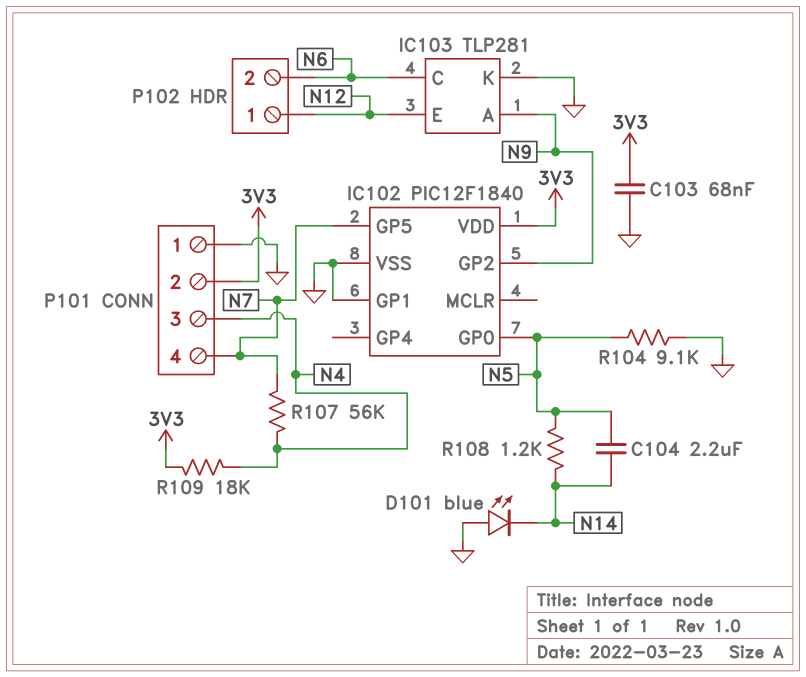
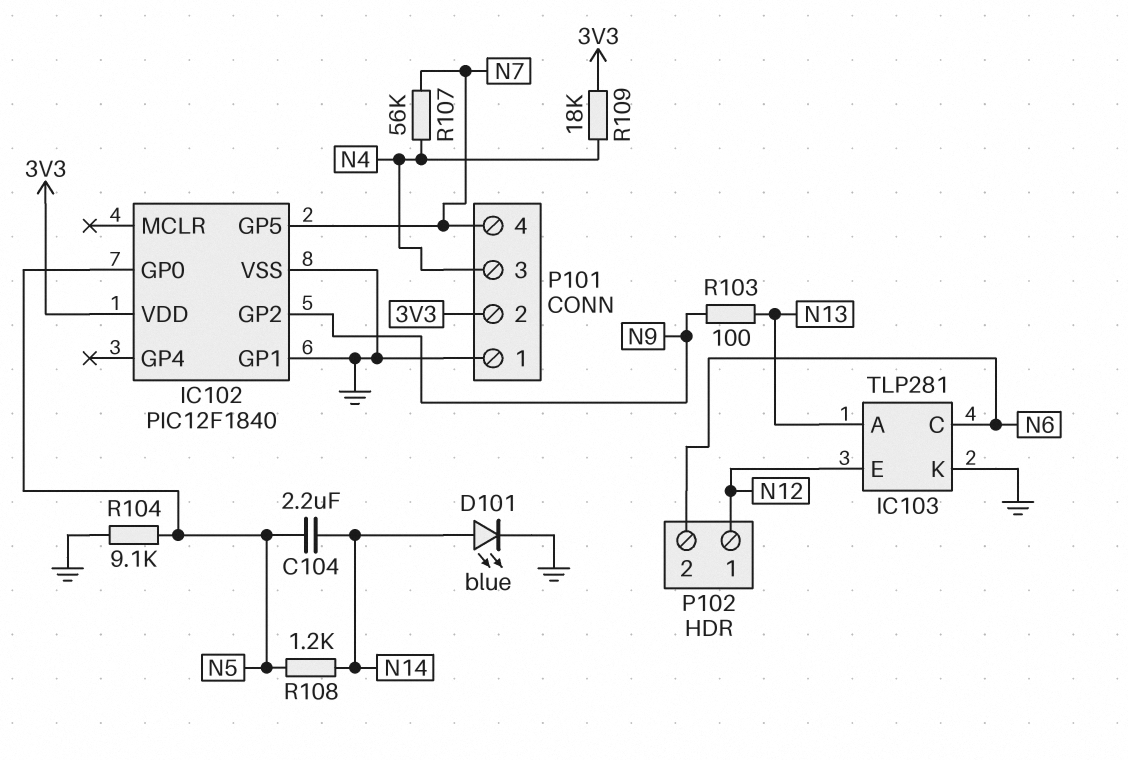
C103: 68nF (3V3, GND) -> none
D101: LED blue (A GND, K N14) -> LED blue (A N14, K GND)
IC103 pin A: N9 -> N13
R103: none -> 100 (N9, N13)

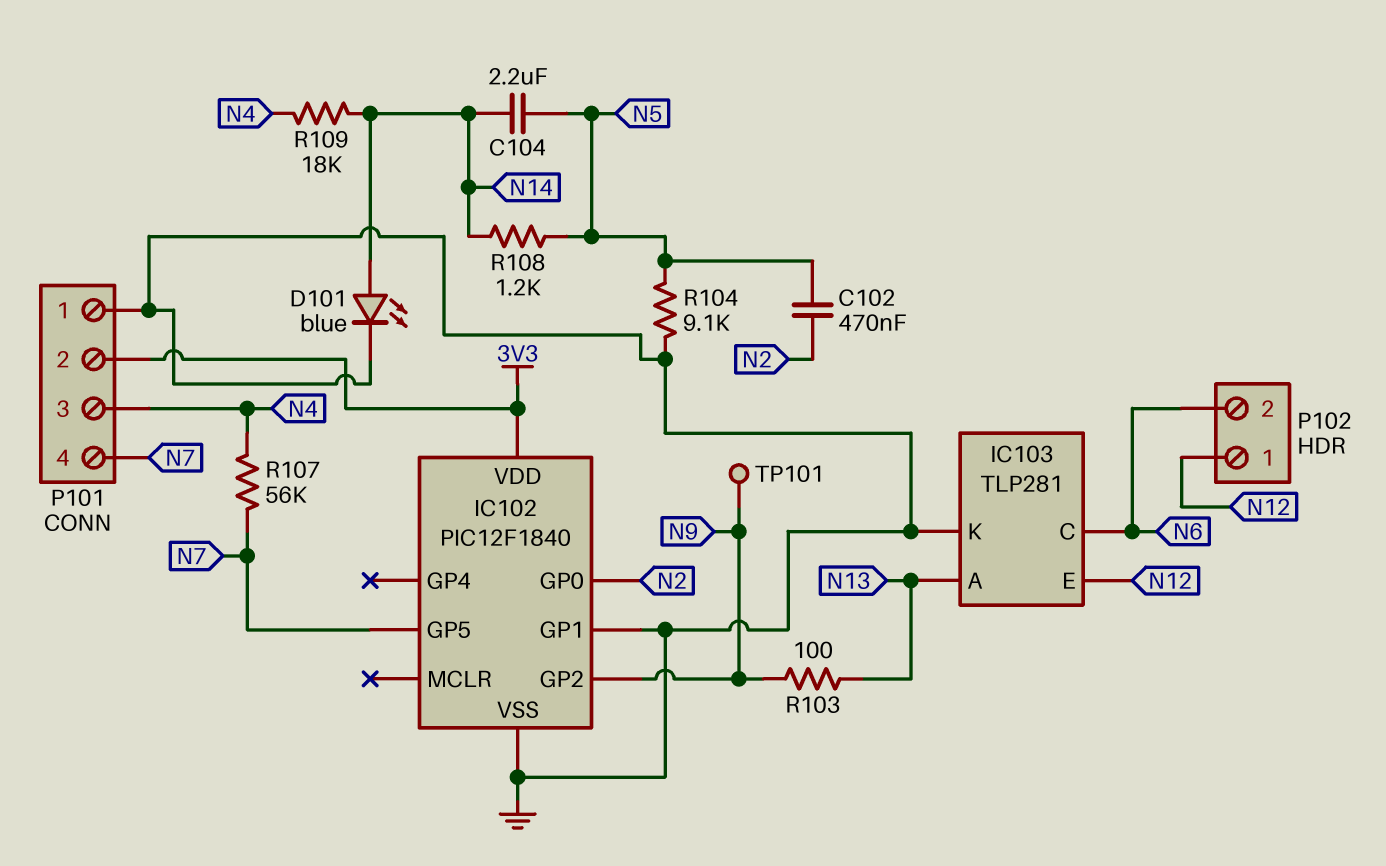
C102: none -> 470nF (N2, N5)
IC102 pin GP0: N5 -> N2
R109: 18k (3V3, N4) -> 18k (N4, N14)
TP101: none -> test point (N9)

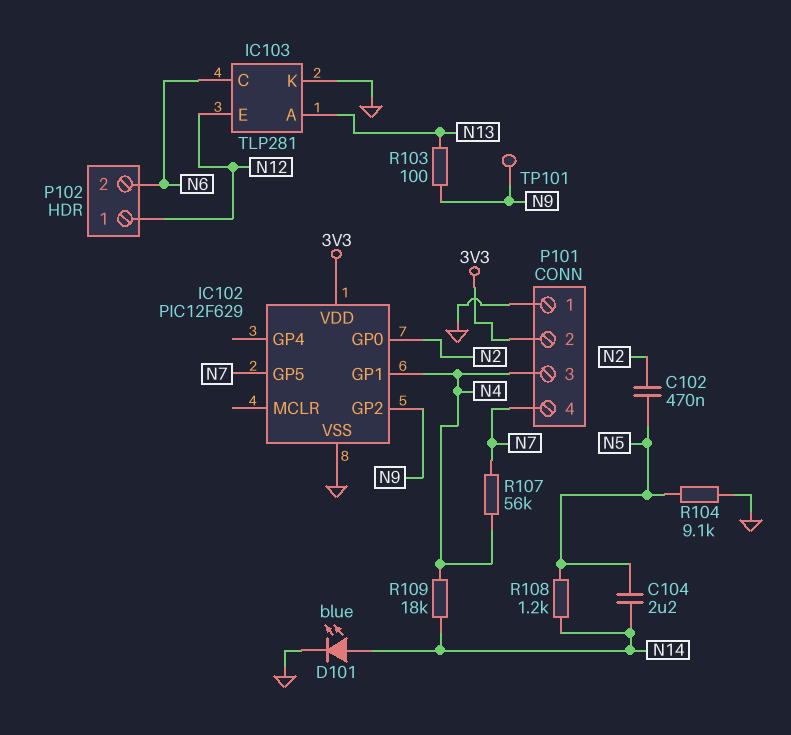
IC102: PIC12F1840 -> PIC12F629
IC102 pin GP1: GND -> N4

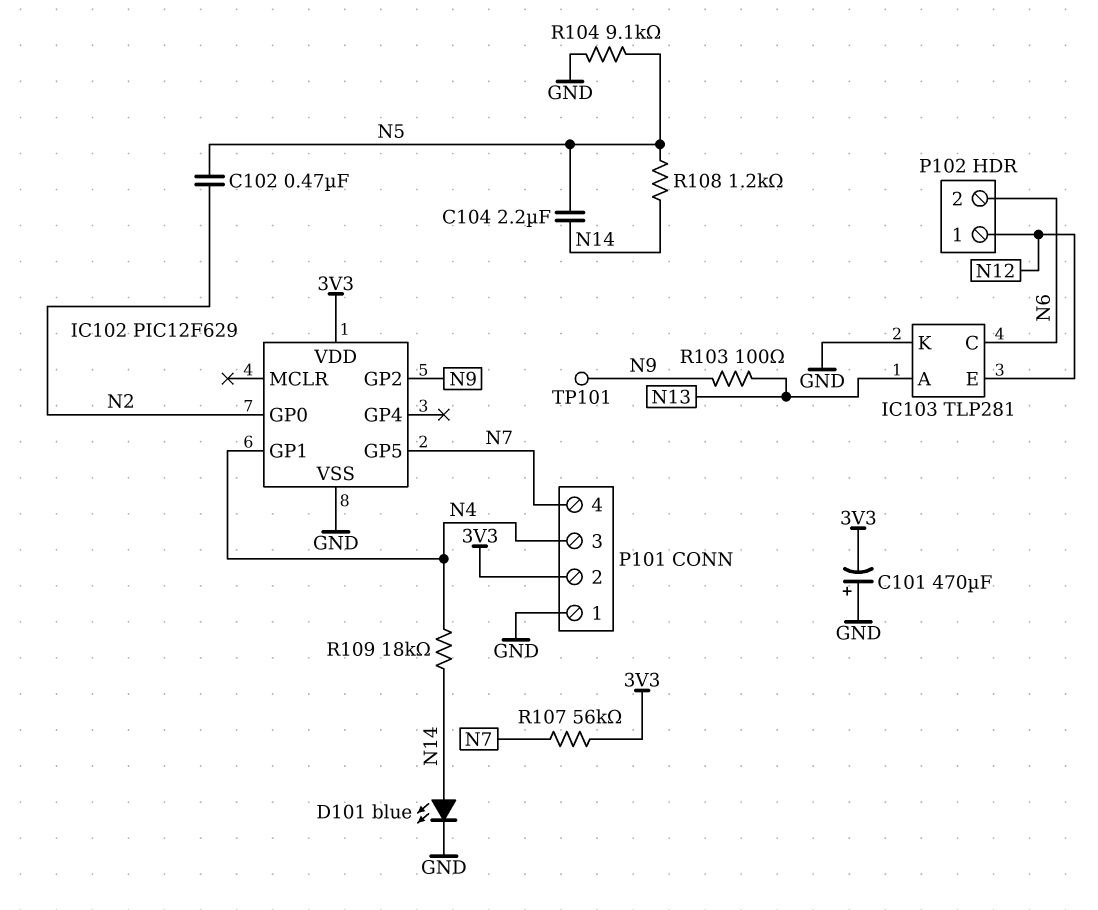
C101: none -> 470uF (plus GND, minus 3V3)
R107: 56k (N4, N7) -> 56k (3V3, N7)

